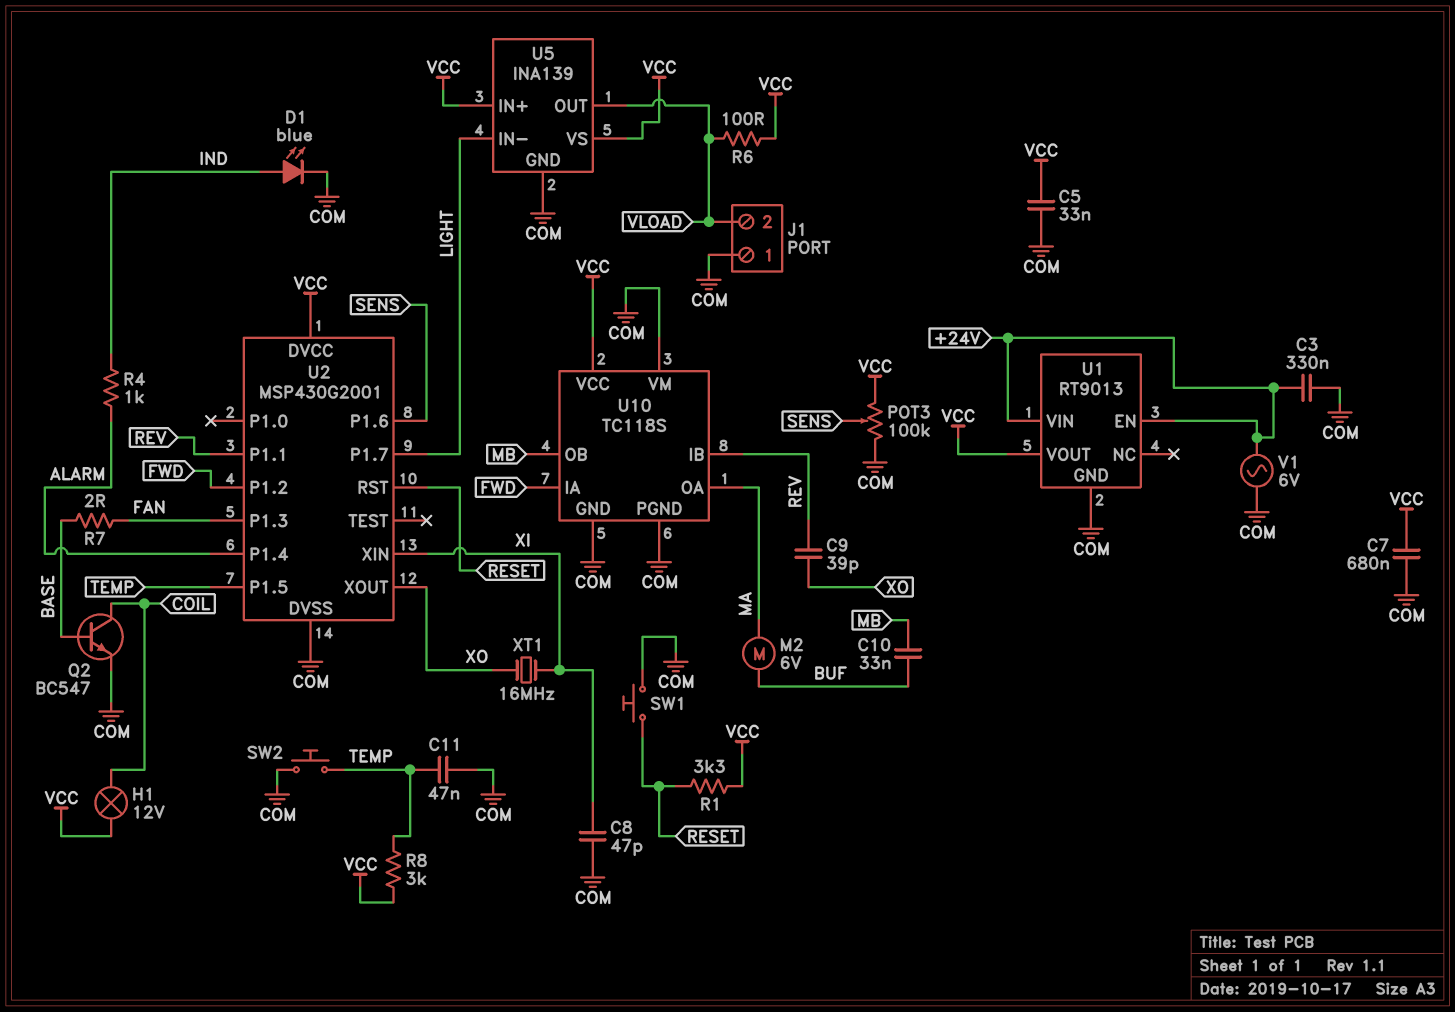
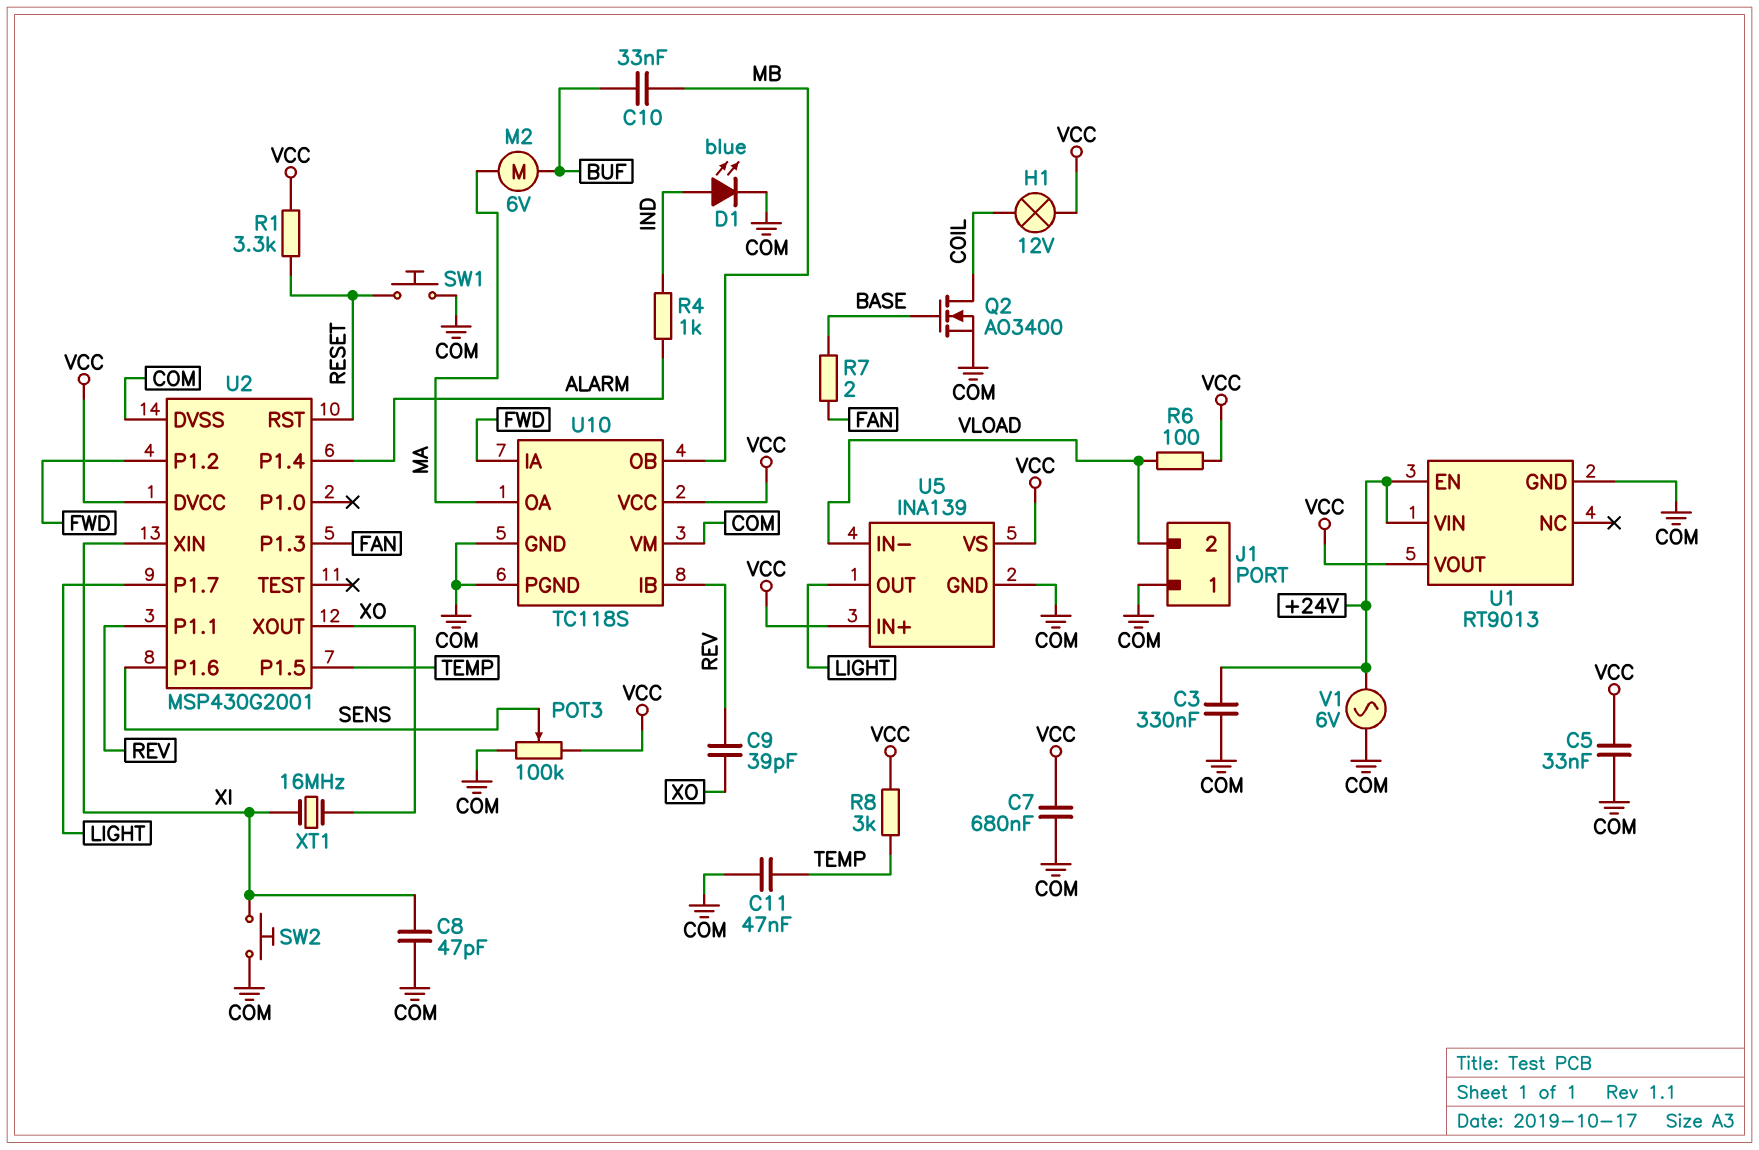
Q2: NPN BC547 (B BASE, C COIL, E COM) -> NMOS AO3400 (G BASE, D COIL, S COM)
SW2: button (COM, TEMP) -> button (COM, XI)
U5 pin IN-: LIGHT -> VLOAD
U5 pin OUT: VLOAD -> LIGHT

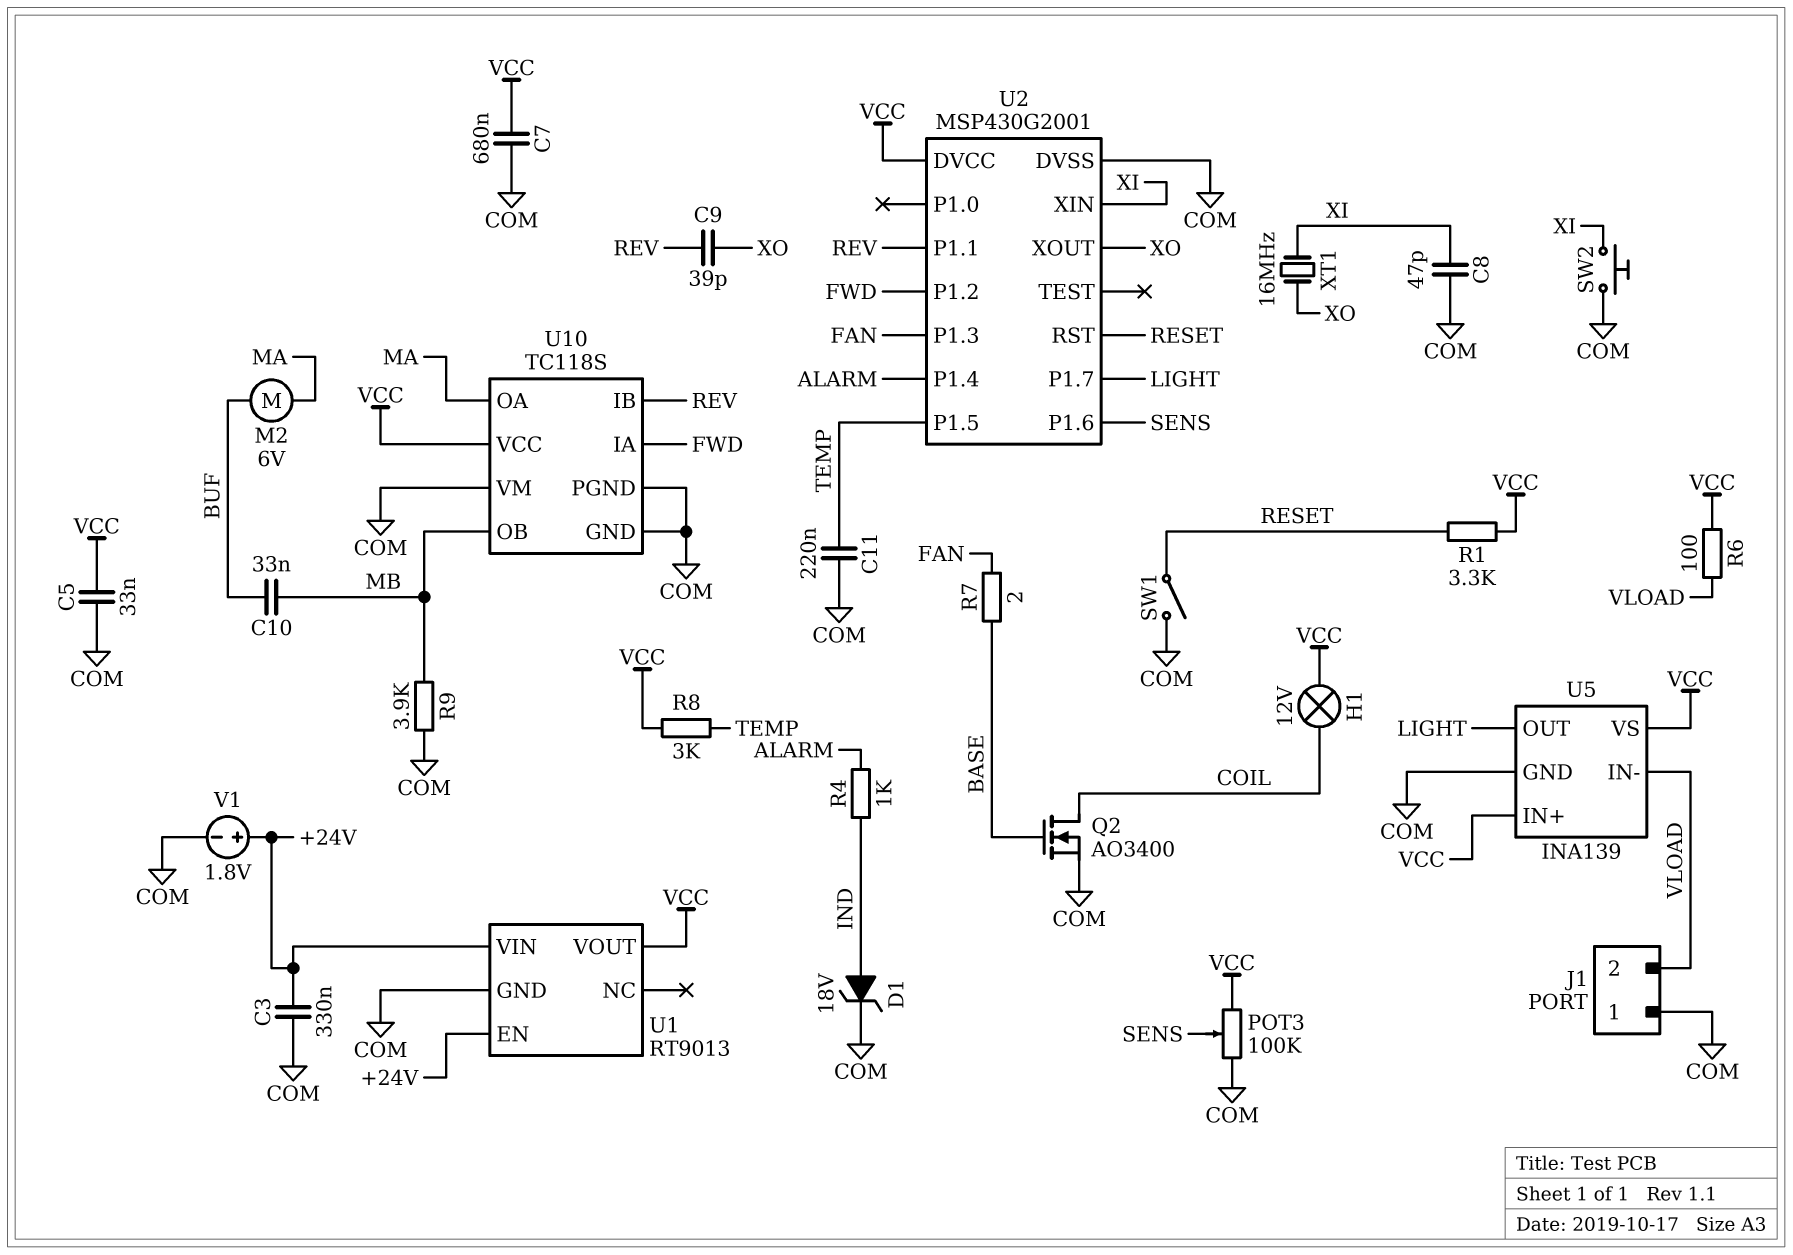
C11: 47nF (COM, TEMP) -> 220nF (COM, TEMP)
D1: LED blue (A IND, K COM) -> zener 18V (A IND, K COM)
R9: none -> 3.9k (COM, MB)
SW1: button (COM, RESET) -> switch (COM, RESET)
V1: AC 6V (+24V, COM) -> 1.8V (plus +24V, minus COM)

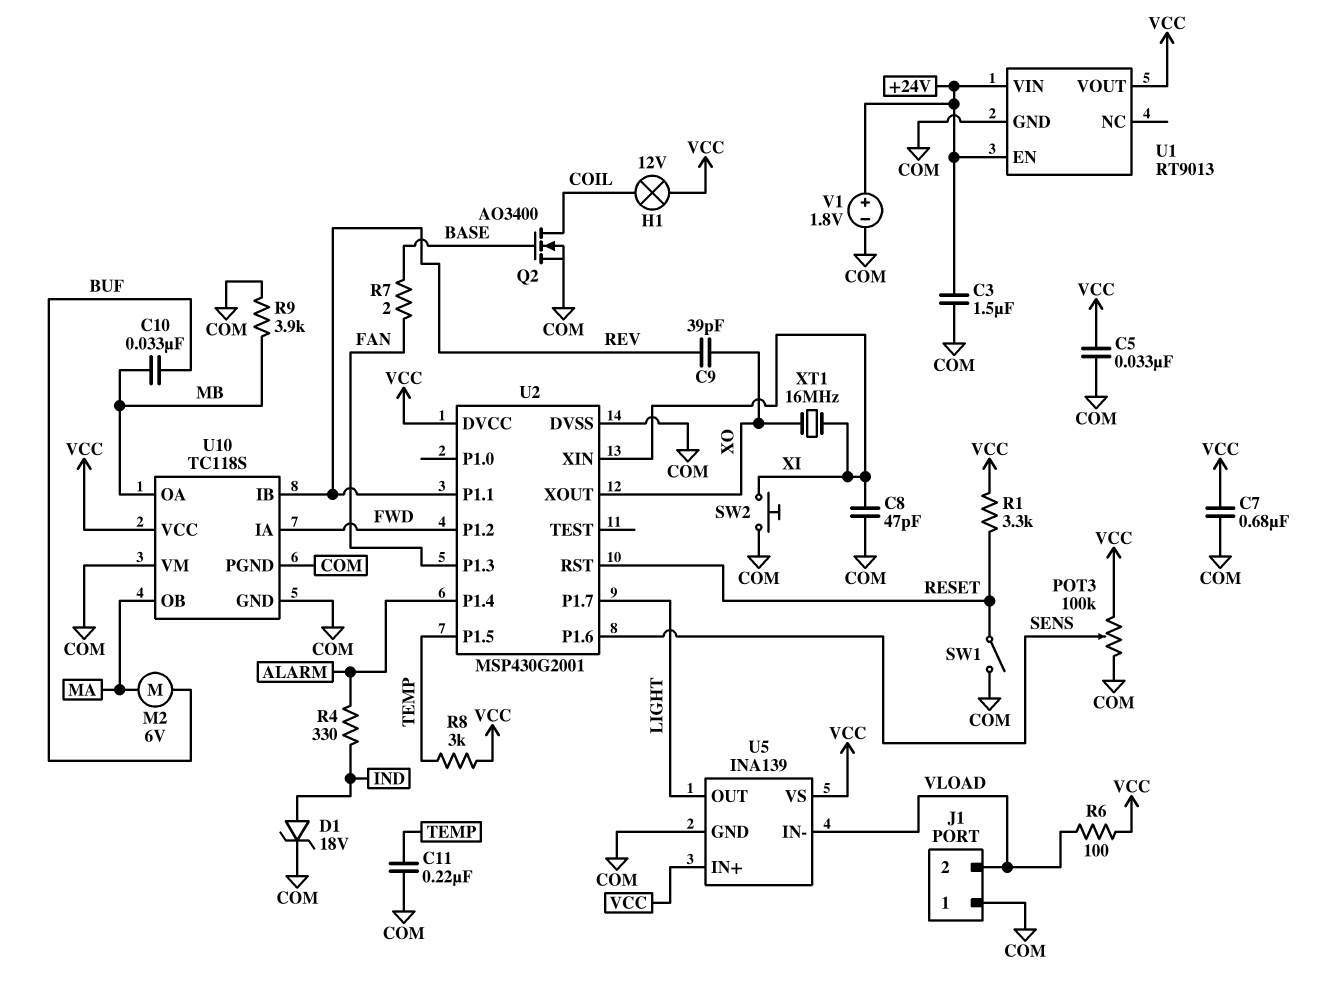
C3: 330nF (+24V, COM) -> 1.5uF (+24V, COM)
R4: 1k (ALARM, IND) -> 330 (ALARM, IND)
U10 pin OA: MA -> MB
U10 pin OB: MB -> MA

